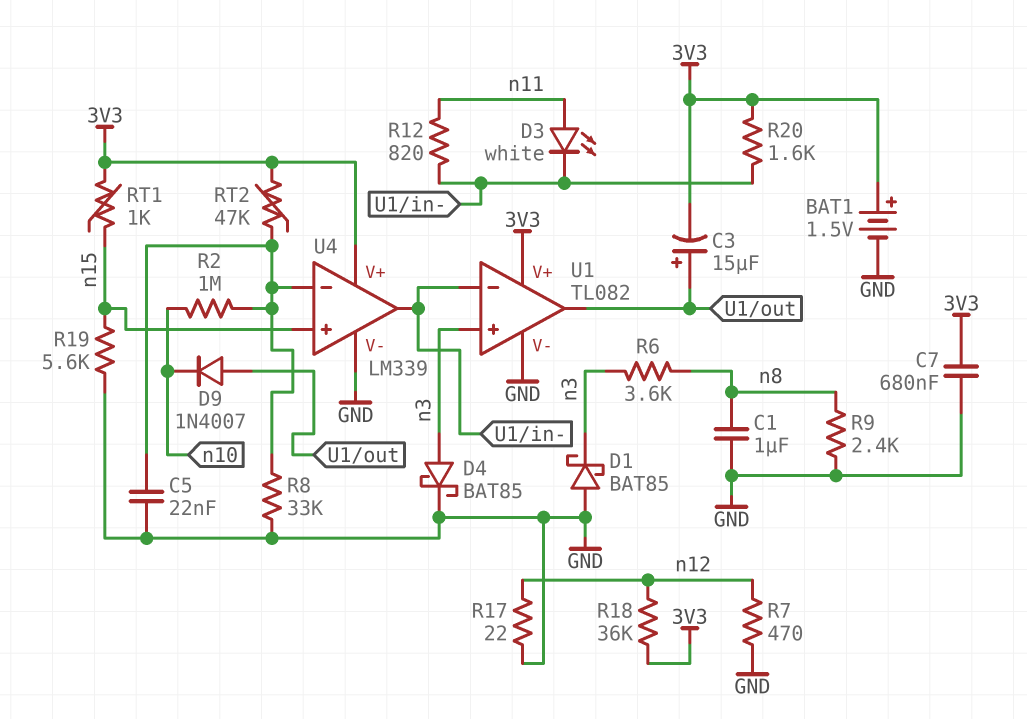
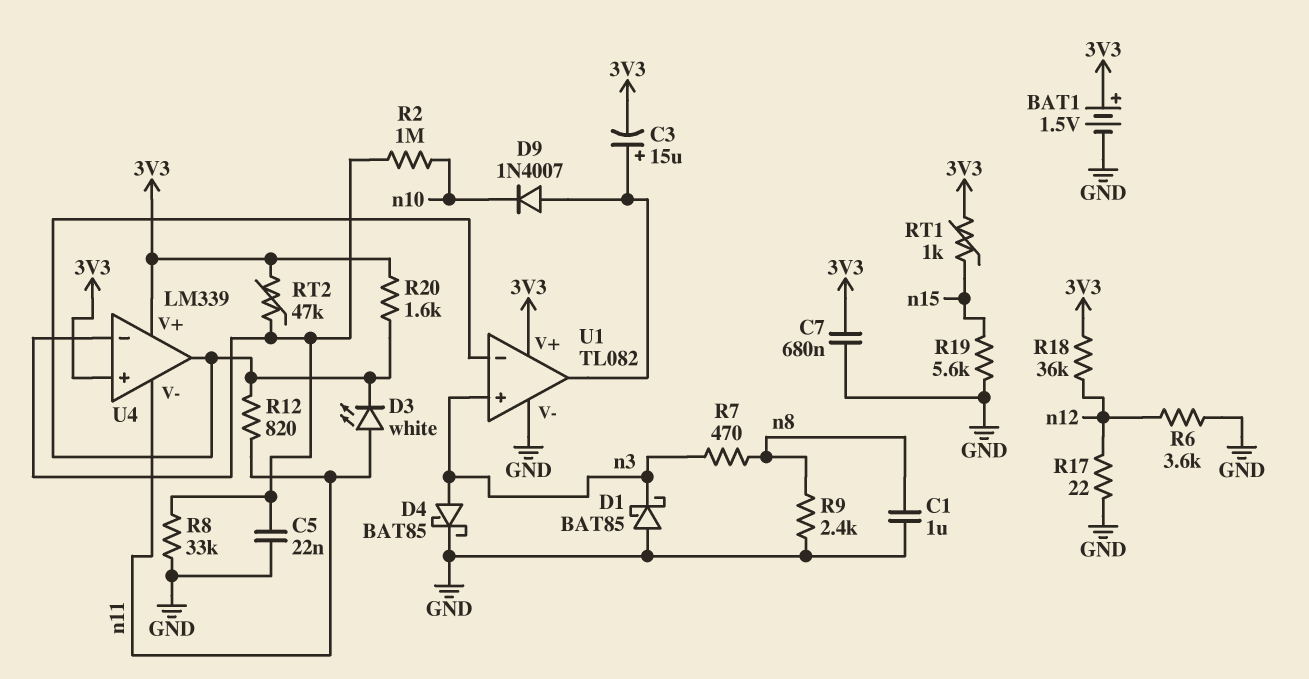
R6: 3.6k (n3, n8) -> 3.6k (GND, n12)
R7: 470 (GND, n12) -> 470 (n3, n8)
U4 pin V-: GND -> n11
U4 pin in+: n15 -> 3V3

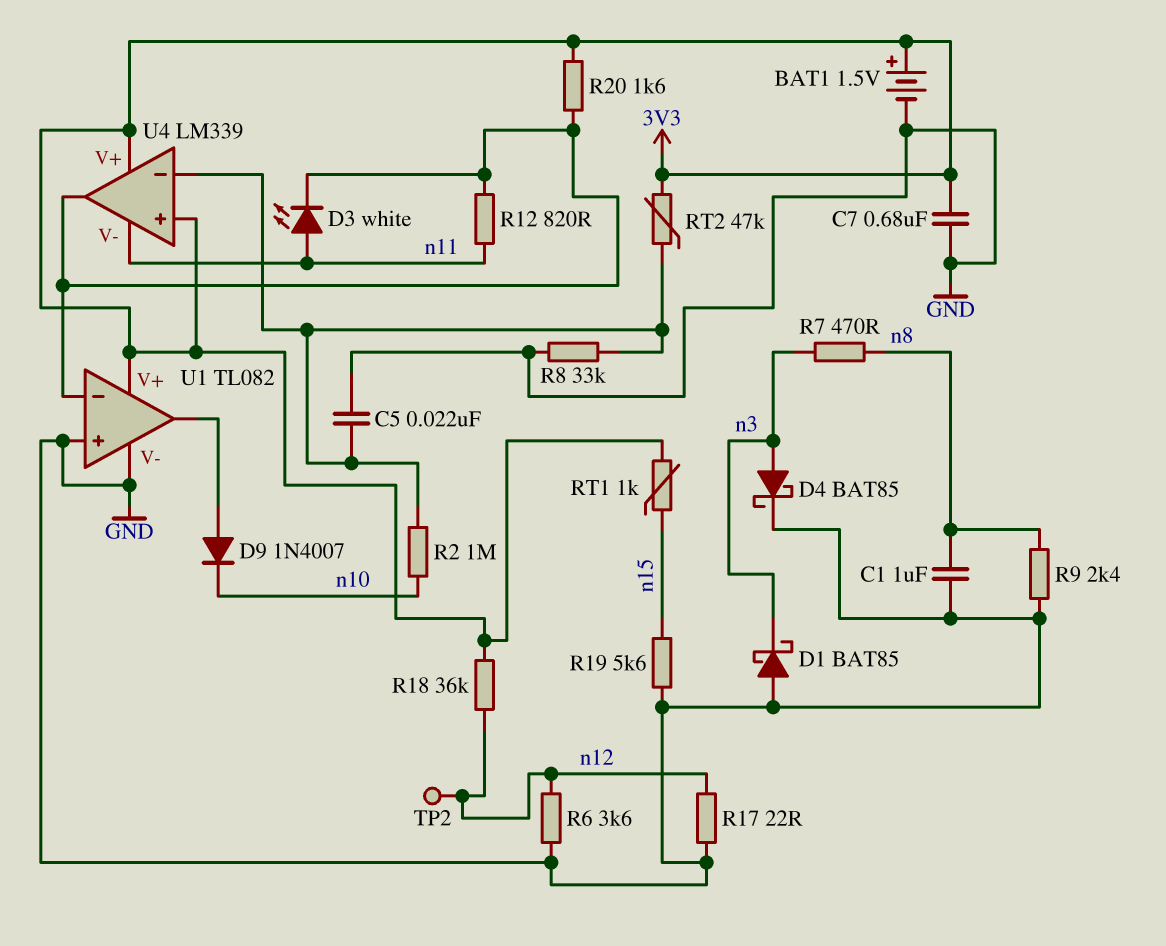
C3: 15uF (plus U1/out, minus 3V3) -> none
TP2: none -> test point (n12)
U1 pin in+: n3 -> GND

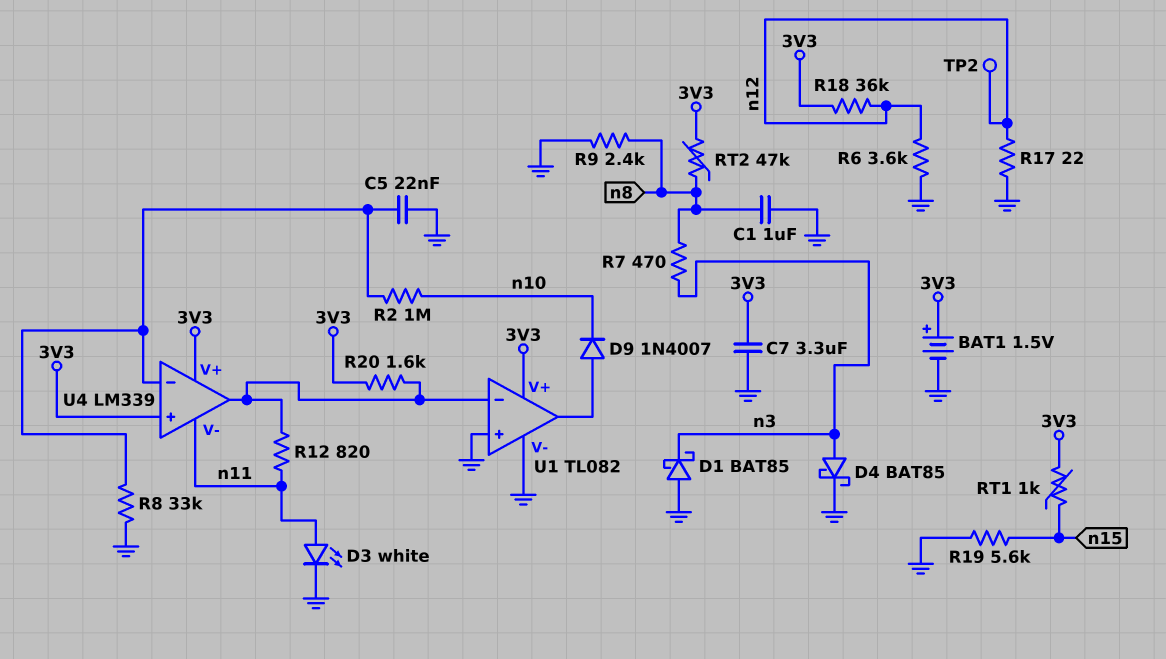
C7: 680nF (3V3, GND) -> 3.3uF (3V3, GND)
D3: LED white (A n11, K U1/in-) -> LED white (A n11, K GND)
RT2: 47k (3V3, U4/in-) -> 47k (3V3, n8)

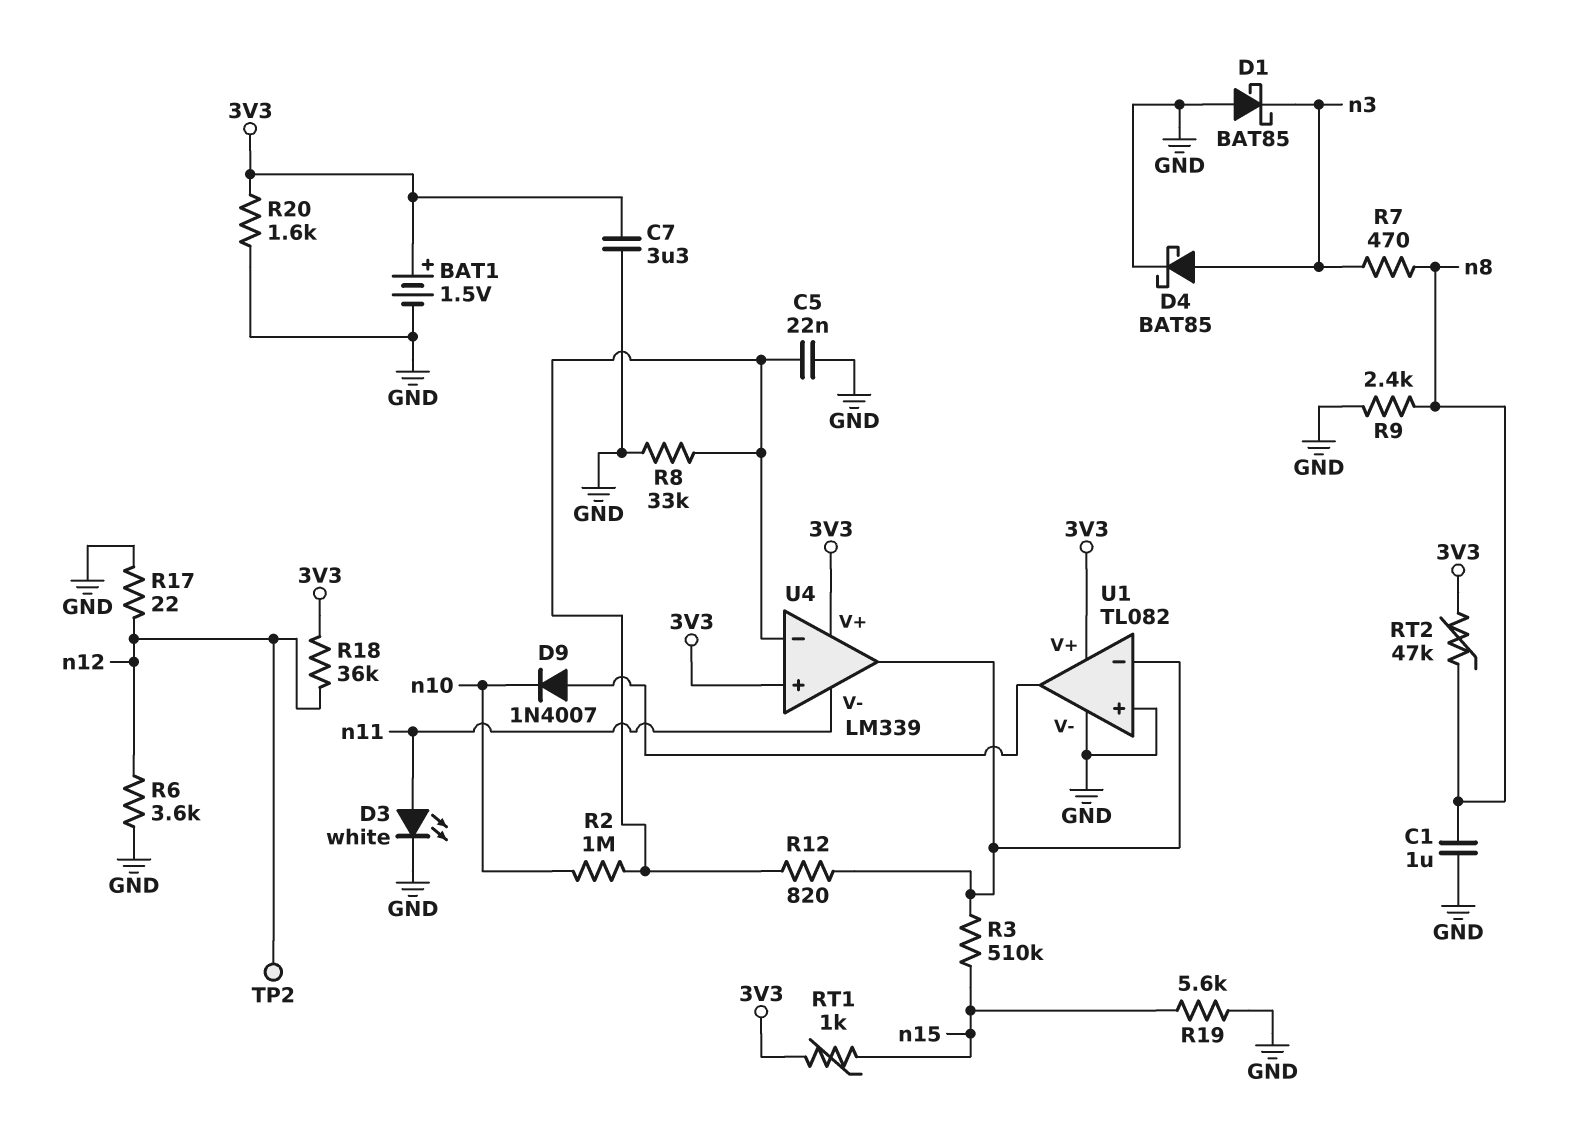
R3: none -> 510k (U1/in-, n15)
R12: 820 (U1/in-, n11) -> 820 (U1/in-, U4/in-)
R20: 1.6k (3V3, U1/in-) -> 1.6k (3V3, GND)

